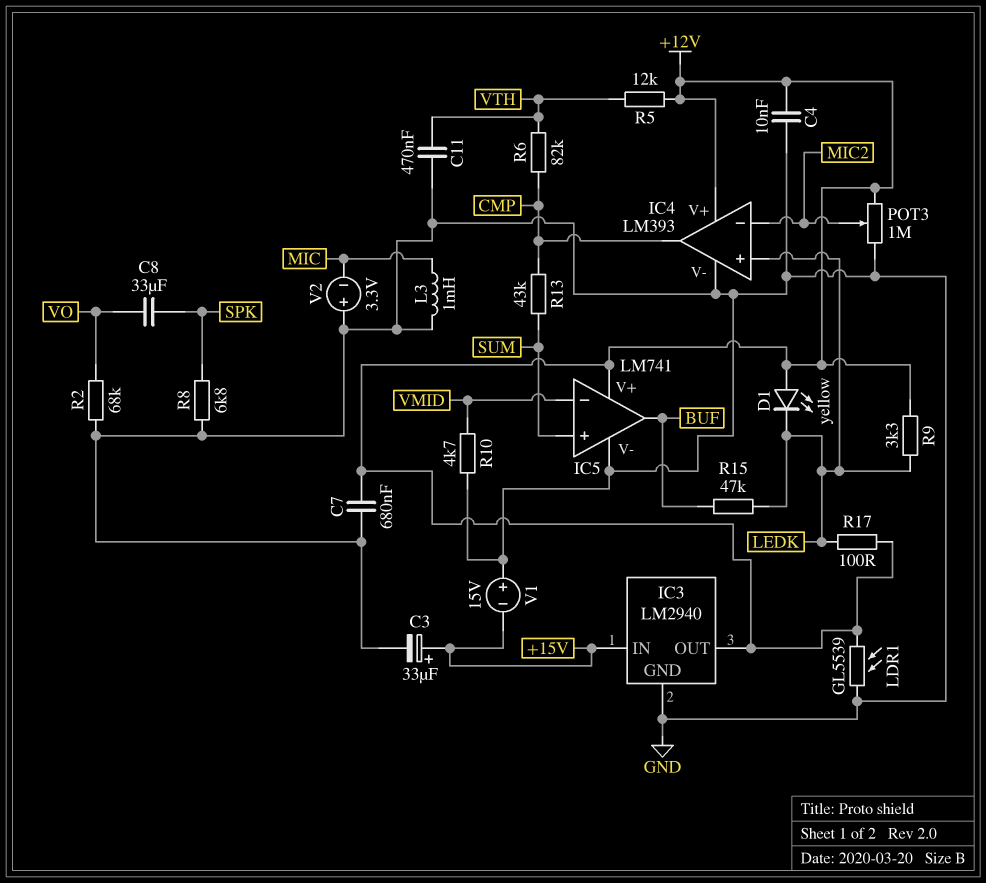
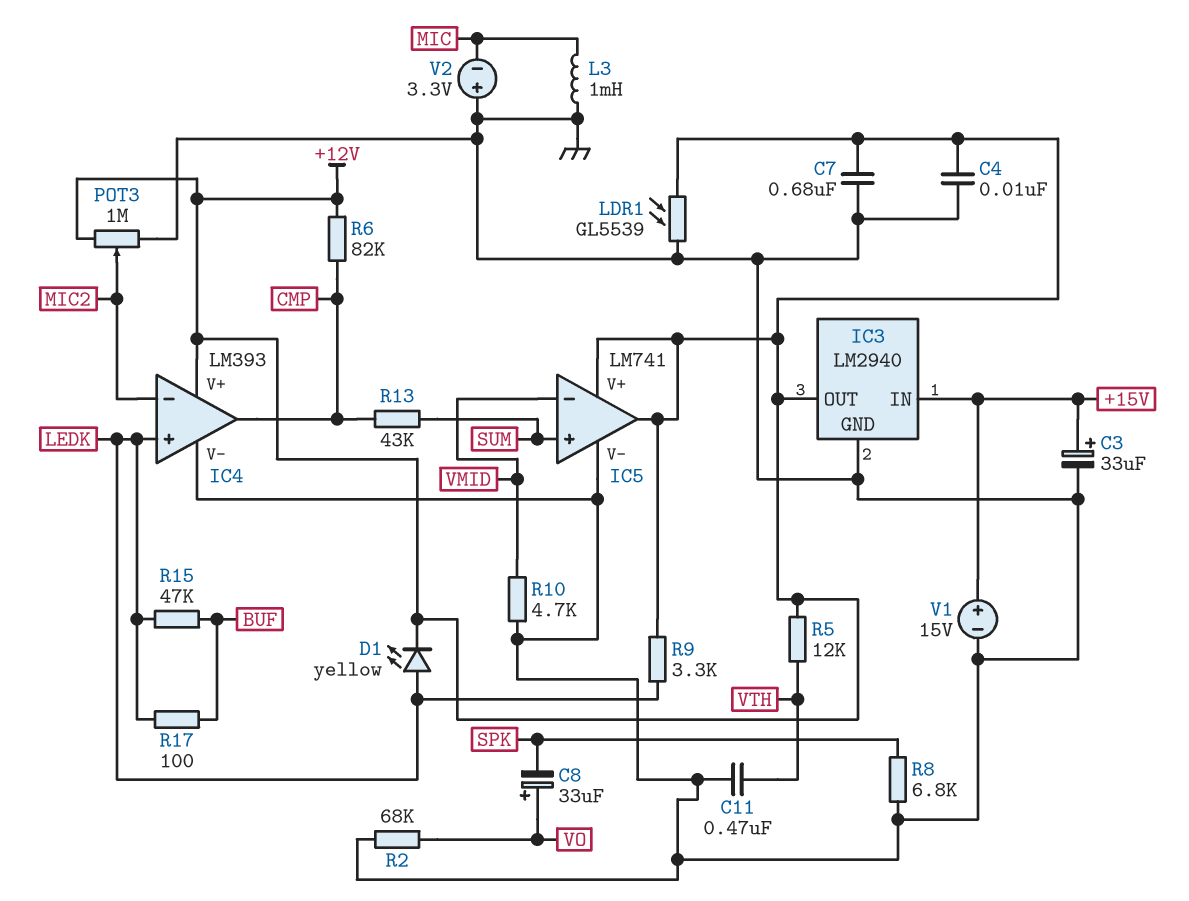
C8: 33uF (SPK, VO) -> 33uF (plus VO, minus SPK)
D1: LED yellow (A +12V, K LEDK) -> LED yellow (A LEDK, K +12V)
IC5 pin out: BUF -> +12V
R6: 82k (CMP, VTH) -> 82k (+12V, CMP)
R17: 100 (+12V, LEDK) -> 100 (BUF, LEDK)
V1: 15V (plus GND, minus +15V) -> 15V (plus +15V, minus GND)

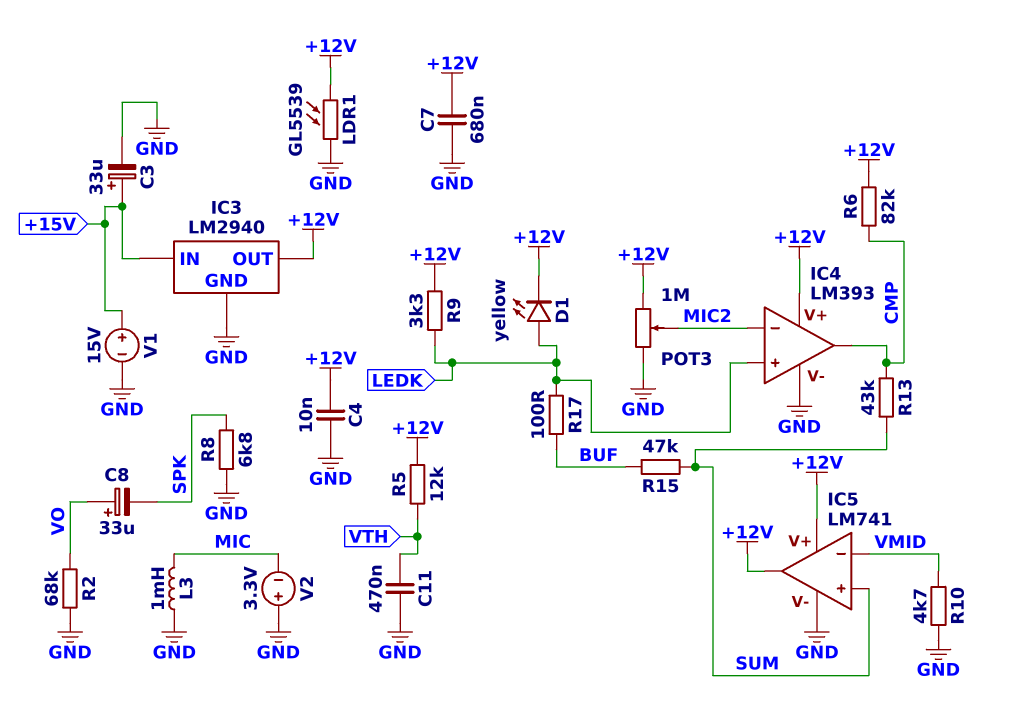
R15: 47k (BUF, LEDK) -> 47k (BUF, SUM)

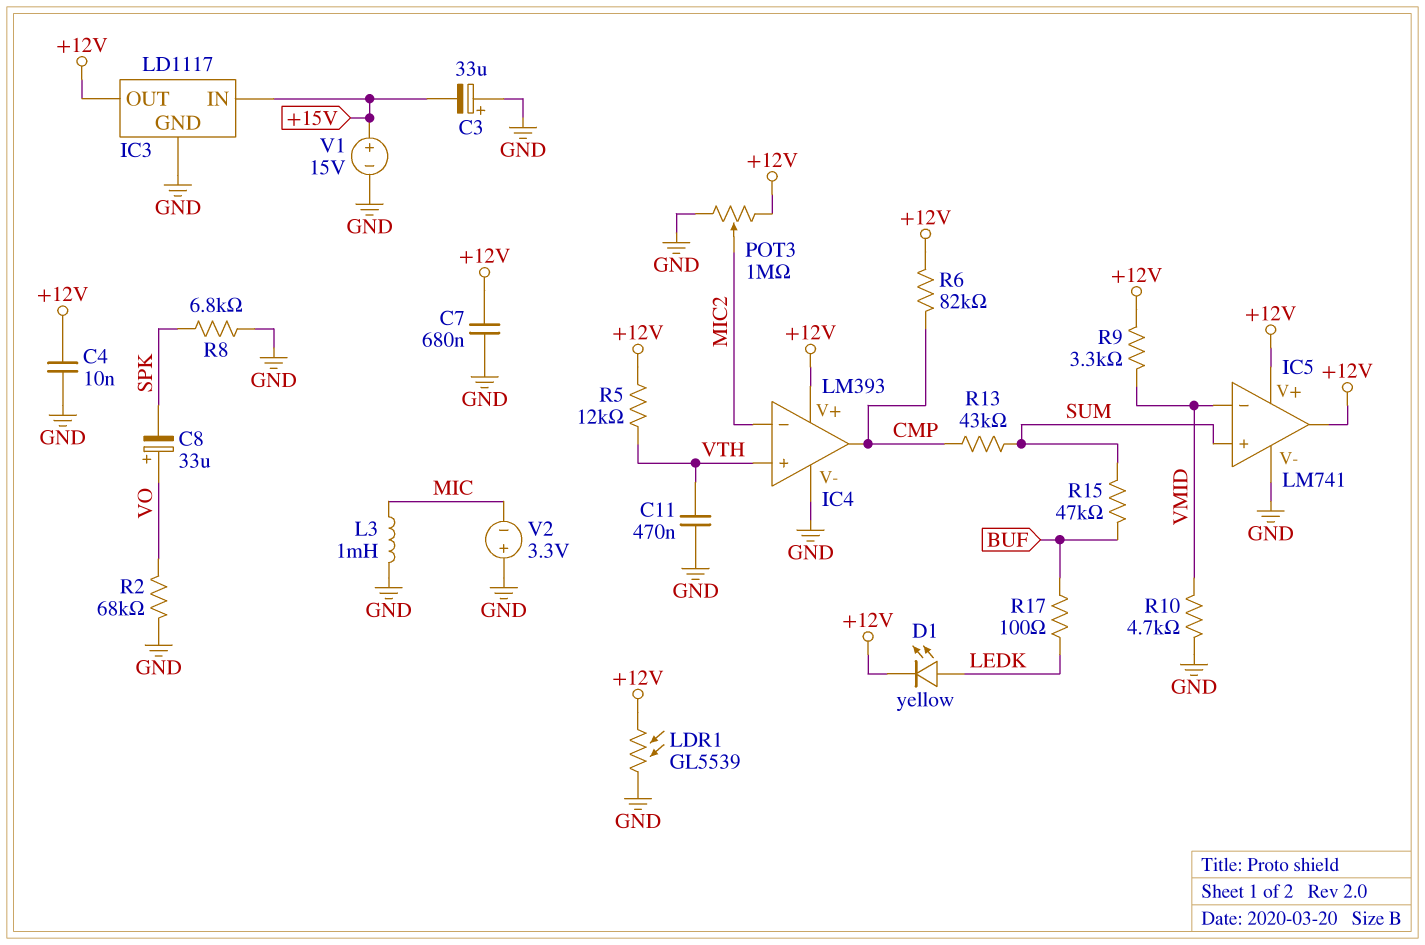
C3: 33uF (plus +15V, minus GND) -> 33uF (plus GND, minus +15V)
IC3: LM2940 -> LD1117
IC4 pin in+: LEDK -> VTH
R9: 3.3k (+12V, LEDK) -> 3.3k (+12V, VMID)

